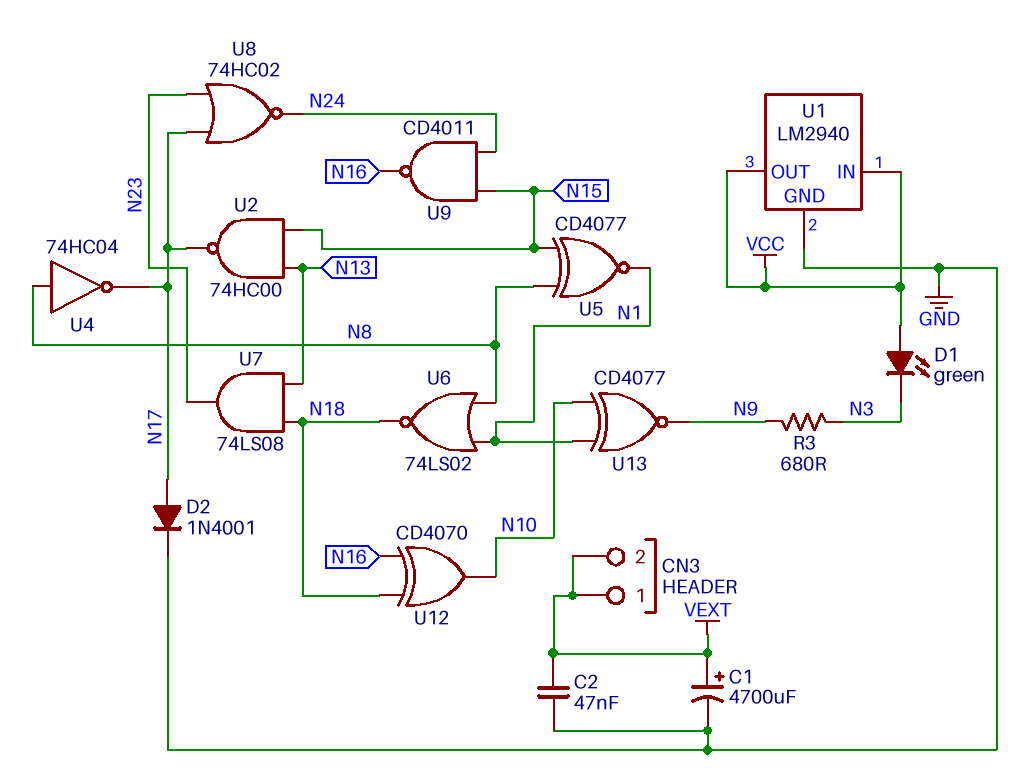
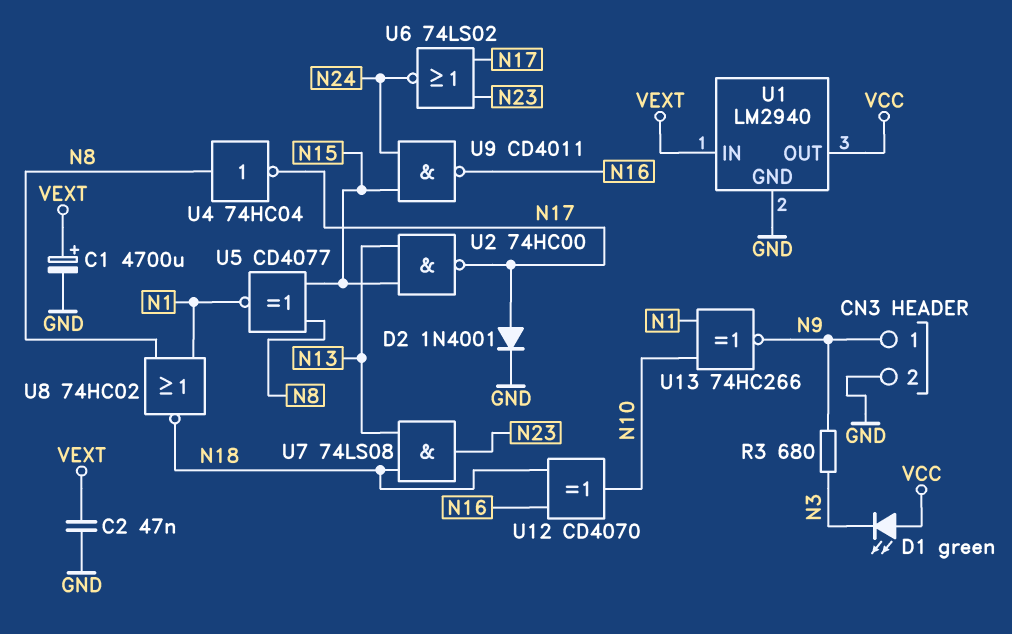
CN3 pin 1: VEXT -> N9
CN3 pin 2: VEXT -> GND
U1 pin IN: VCC -> VEXT
U6: NOR 74LS02 (in N1, in N8, out N18) -> NOR 74LS02 (in N17, in N23, out N24)
U8: NOR 74HC02 (in N17, in N23, out N24) -> NOR 74HC02 (in N1, in N8, out N18)
U13: XNOR CD4077 (in N1, in N10, out N9) -> XNOR 74HC266 (in N1, in N10, out N9)

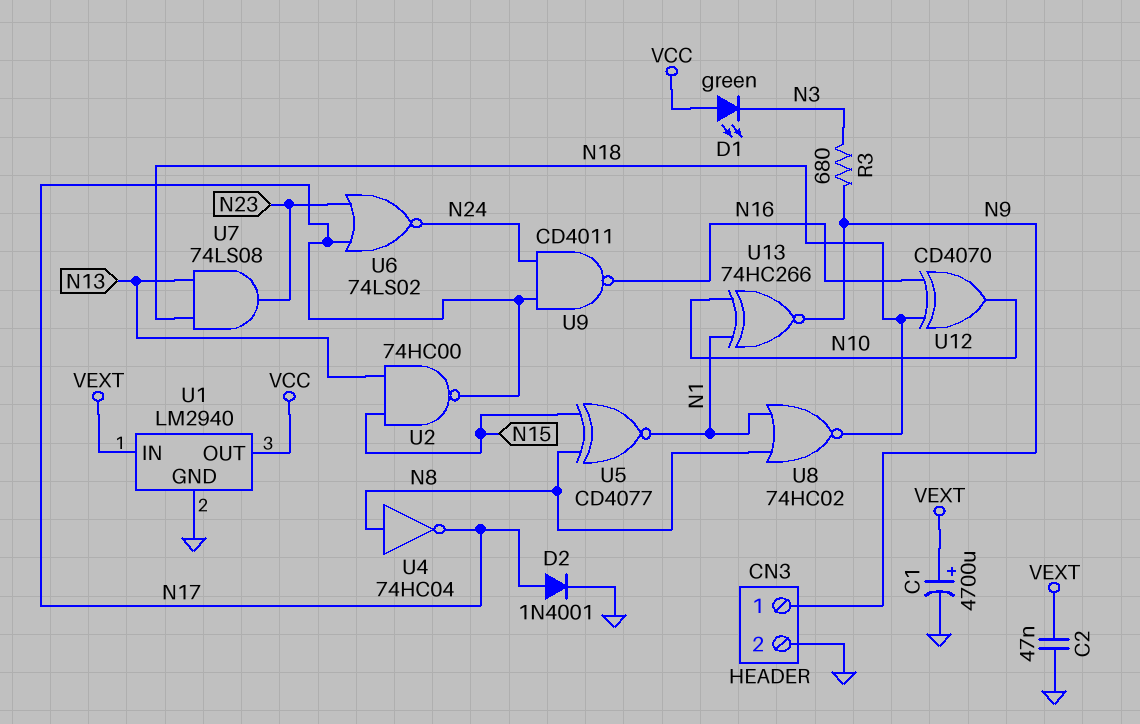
U9: NAND CD4011 (in N15, in N24, out N16) -> NAND CD4011 (in N17, in N24, out N16)

